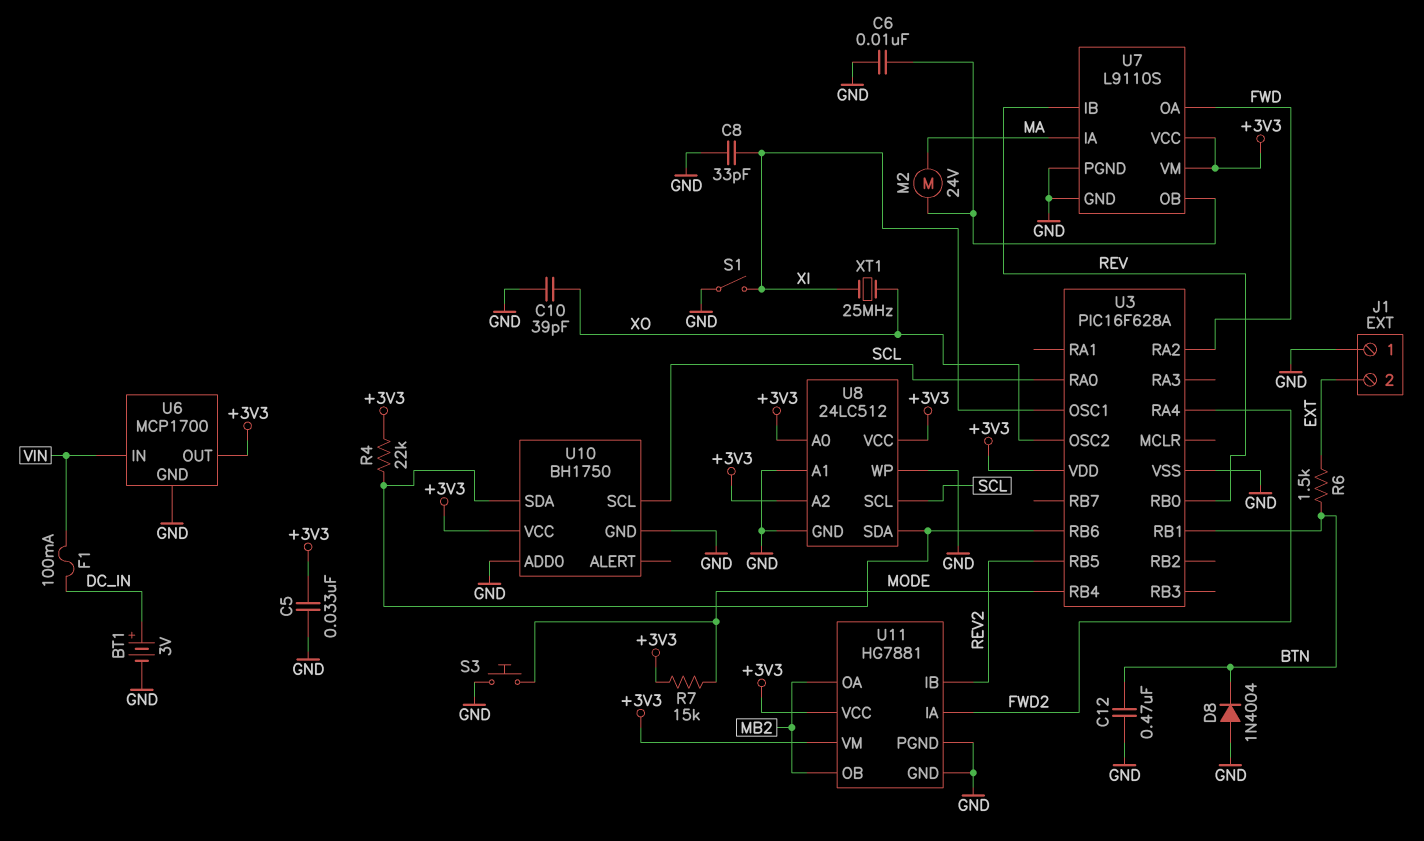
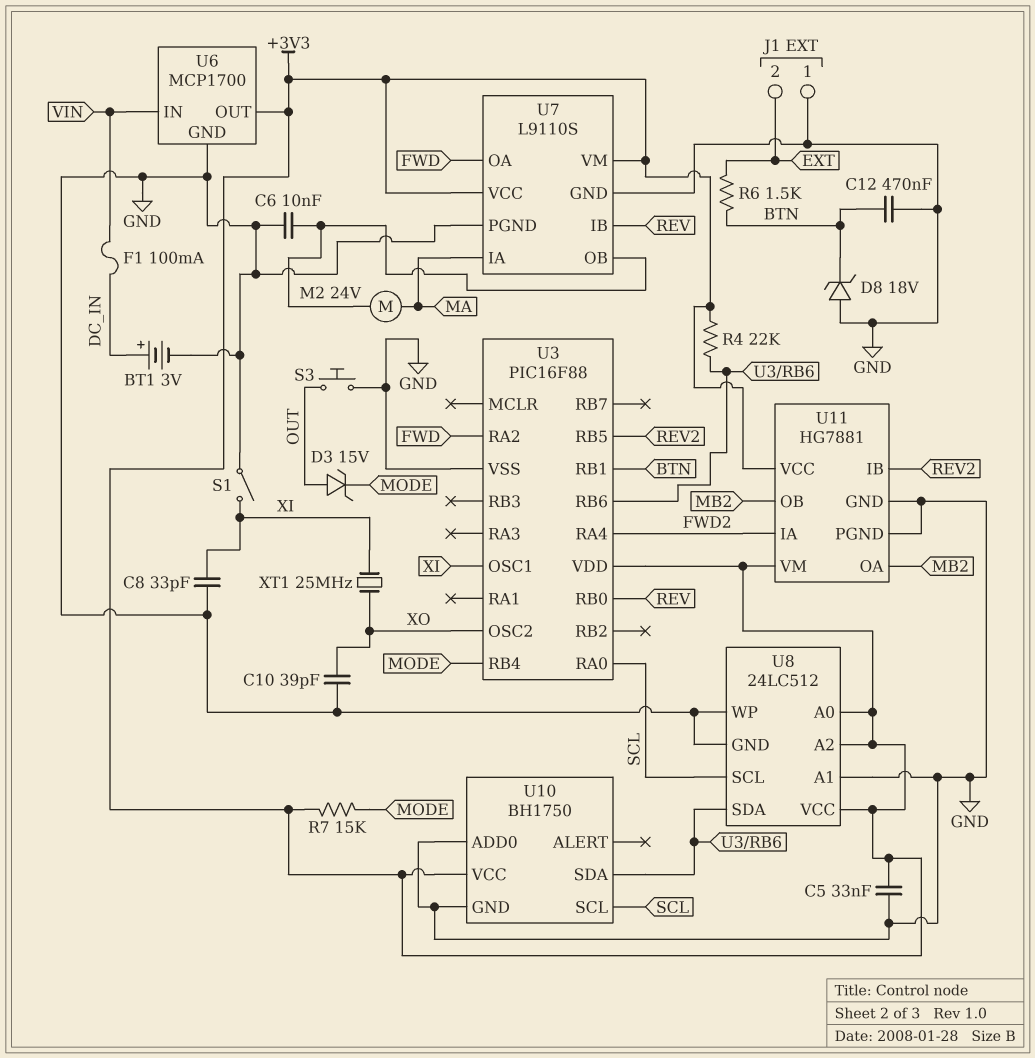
D3: none -> zener 15V (A OUT, K MODE)
D8: diode 1N4004 (A GND, K BTN) -> zener 18V (A GND, K BTN)
S3: button (GND, MODE) -> button (GND, OUT)
U3: PIC16F628A -> PIC16F88

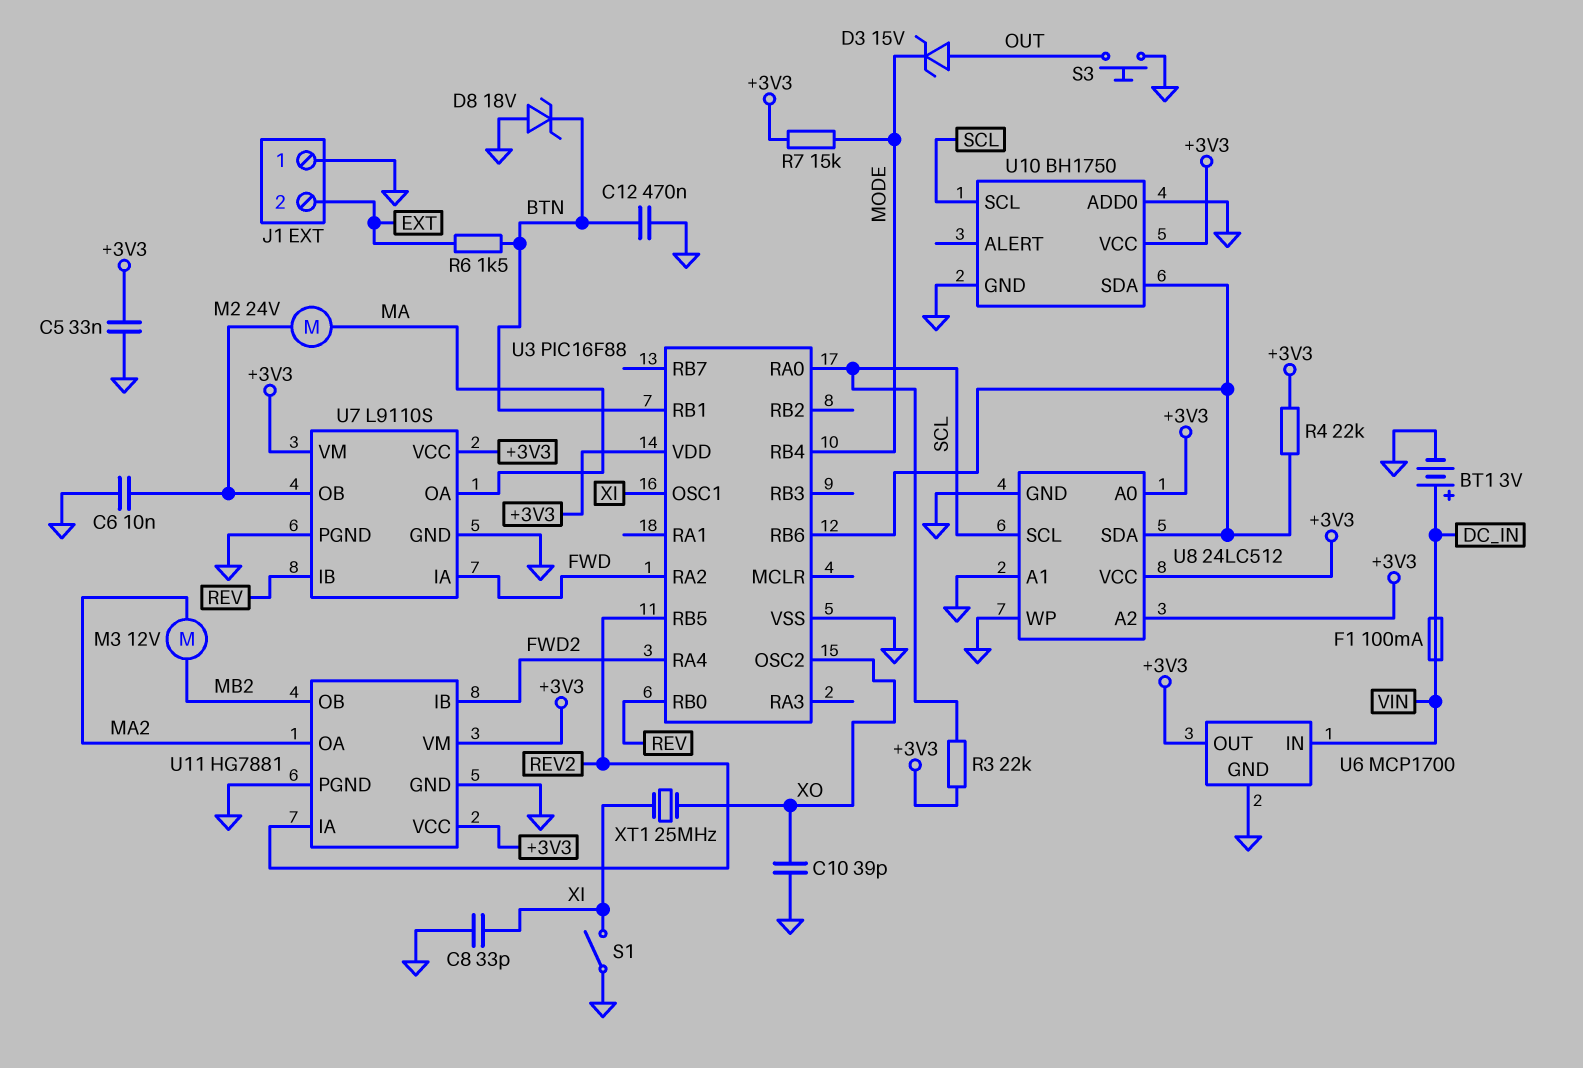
M3: none -> motor 12V (MA2, MB2)
R3: none -> 22k (+3V3, SCL)
U7 pin IA: MA -> FWD
U7 pin OA: FWD -> MA
U11 pin IA: FWD2 -> REV2
U11 pin IB: REV2 -> FWD2
U11 pin OA: MB2 -> MA2

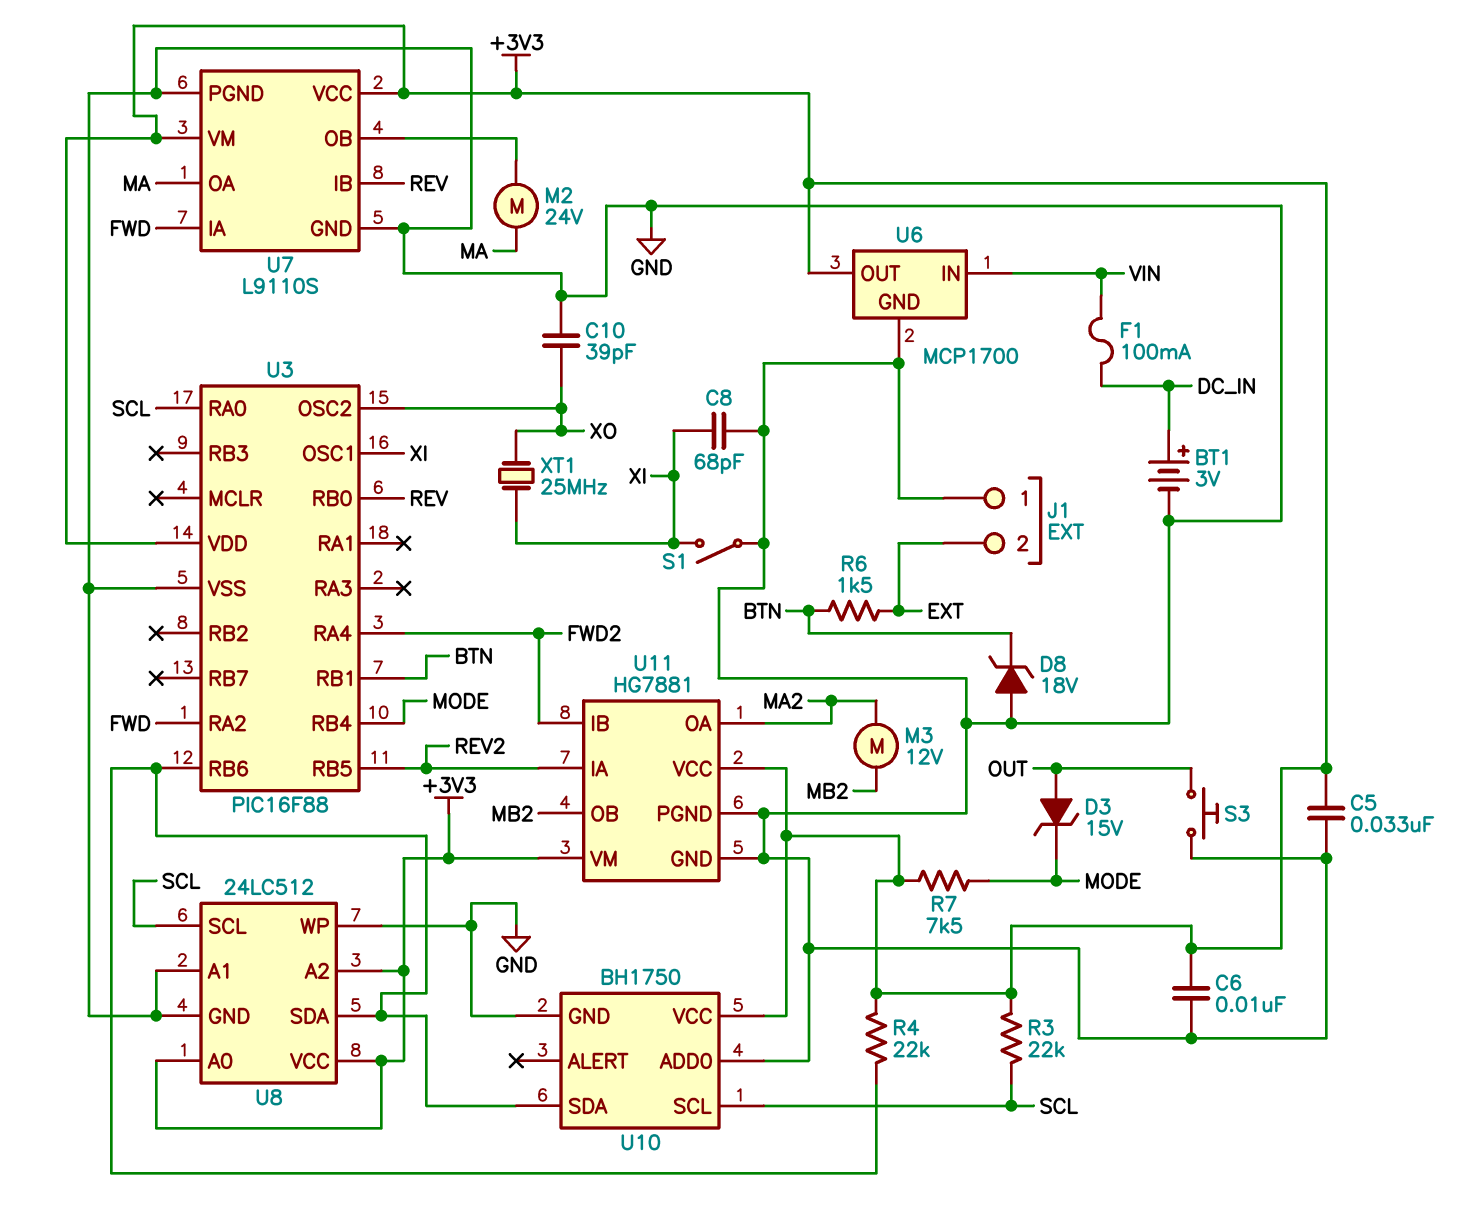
C6: 10nF (GND, U7/OB) -> 10nF (+3V3, GND)
C8: 33pF (GND, XI) -> 68pF (GND, XI)
C12: 470nF (BTN, GND) -> none
R7: 15k (+3V3, MODE) -> 7.5k (+3V3, MODE)

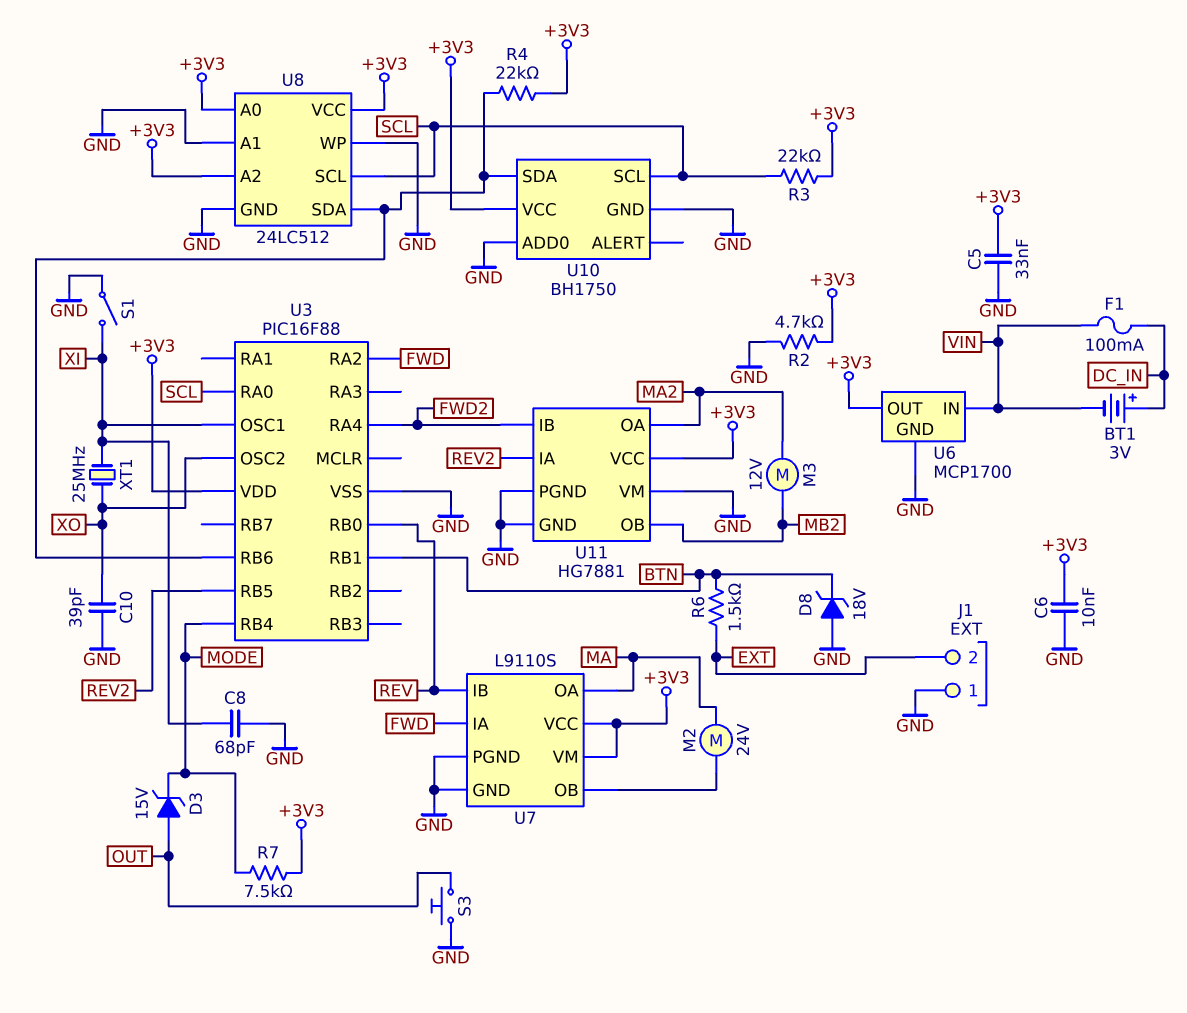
BT1: 3V (plus DC_IN, minus GND) -> 3V (plus DC_IN, minus VIN)
R2: none -> 4.7k (+3V3, GND)
U11 pin VM: +3V3 -> GND

